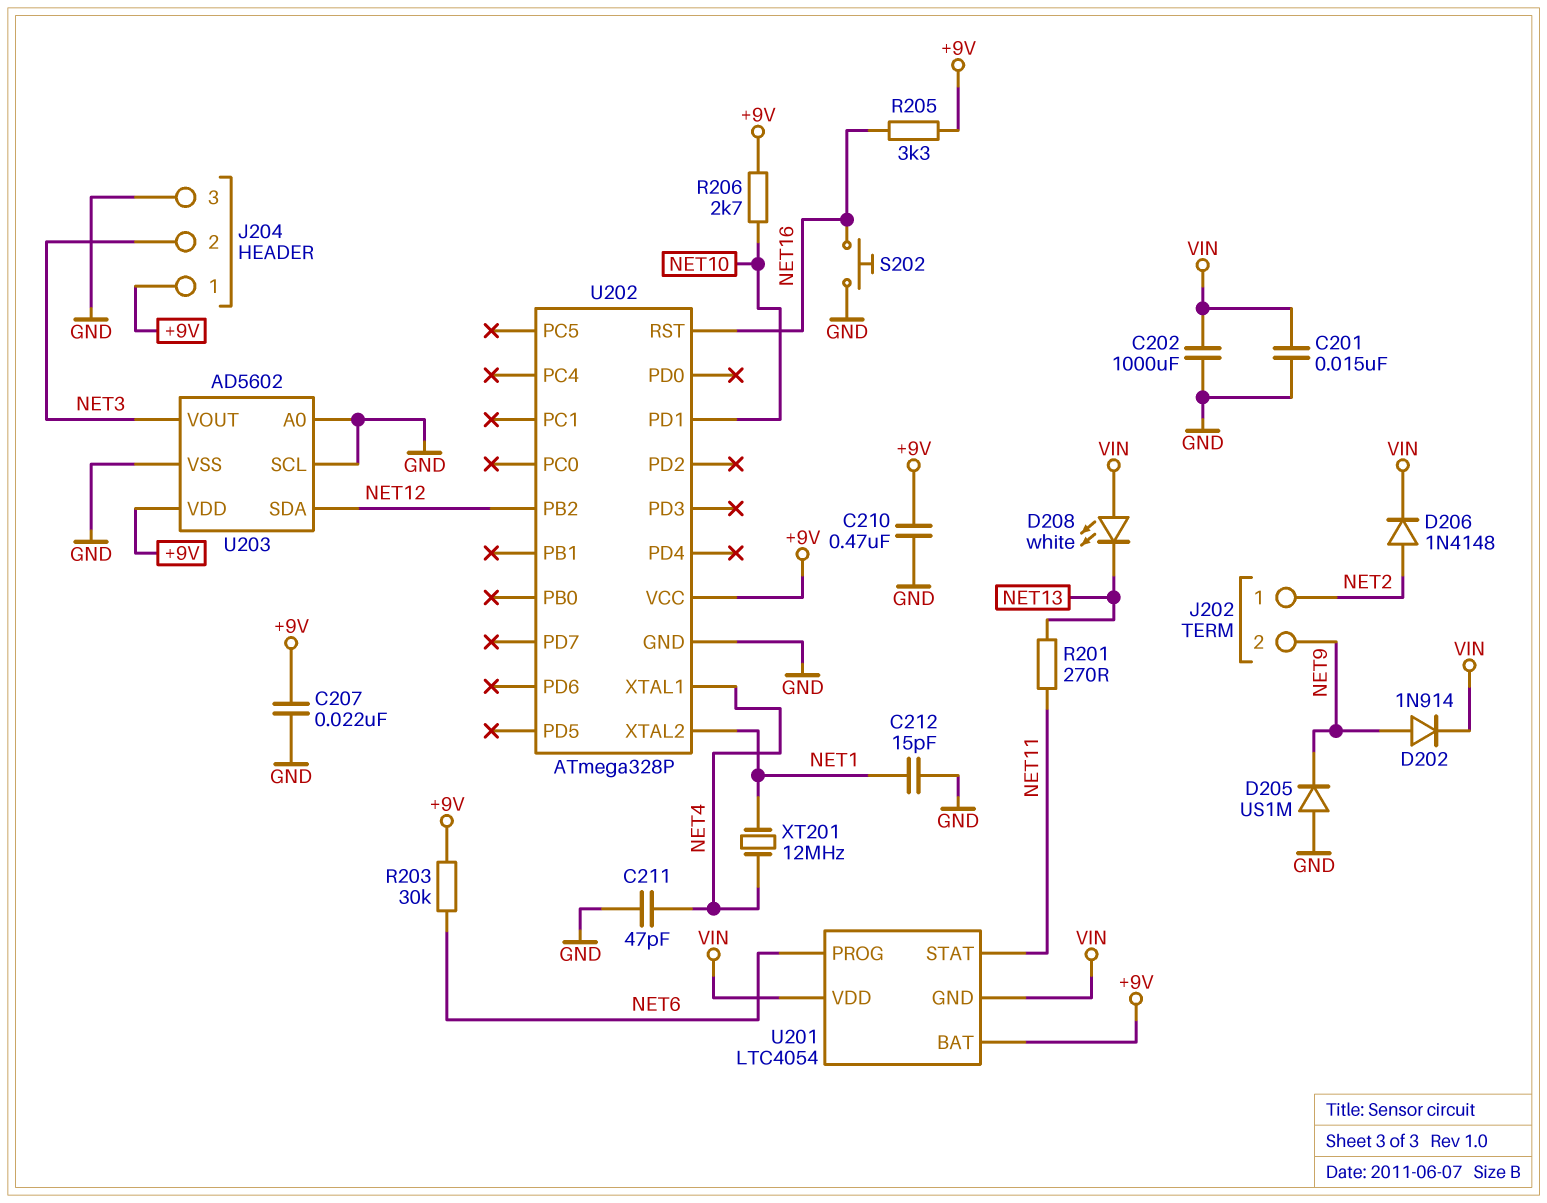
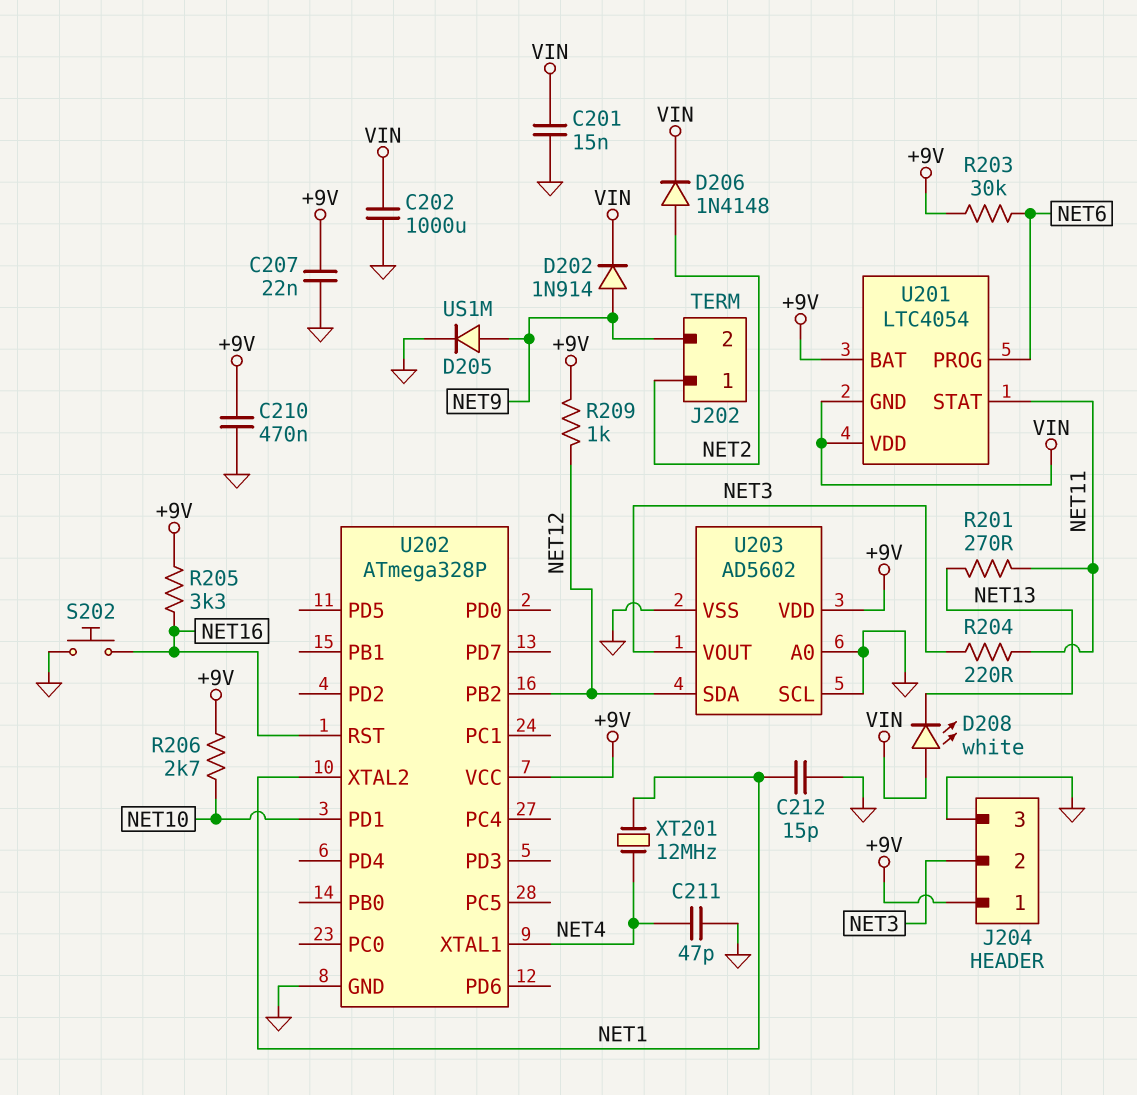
D205: diode US1M (A GND, K NET9) -> diode US1M (A NET9, K GND)
R204: none -> 220 (NET3, NET11)
R209: none -> 1k (+9V, NET12)

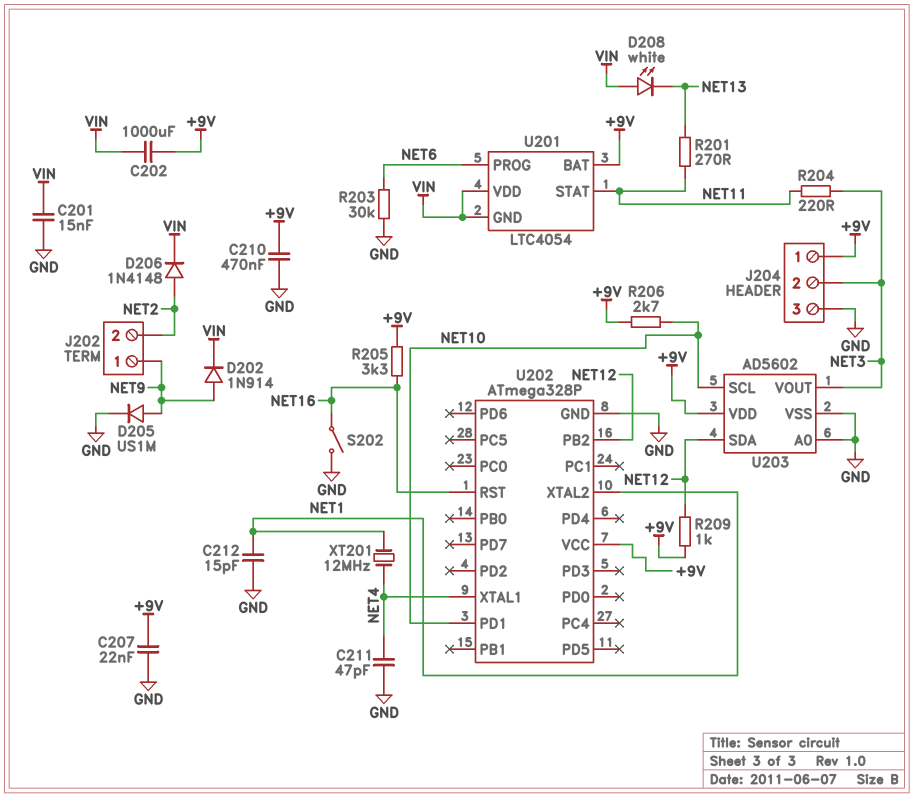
C202: 1000uF (GND, VIN) -> 1000uF (+9V, VIN)
J202 pin 1: NET2 -> NET9
J202 pin 2: NET9 -> NET2
R203: 30k (+9V, NET6) -> 30k (GND, NET6)
S202: button (GND, NET16) -> switch (GND, NET16)
U203 pin SCL: GND -> NET10

